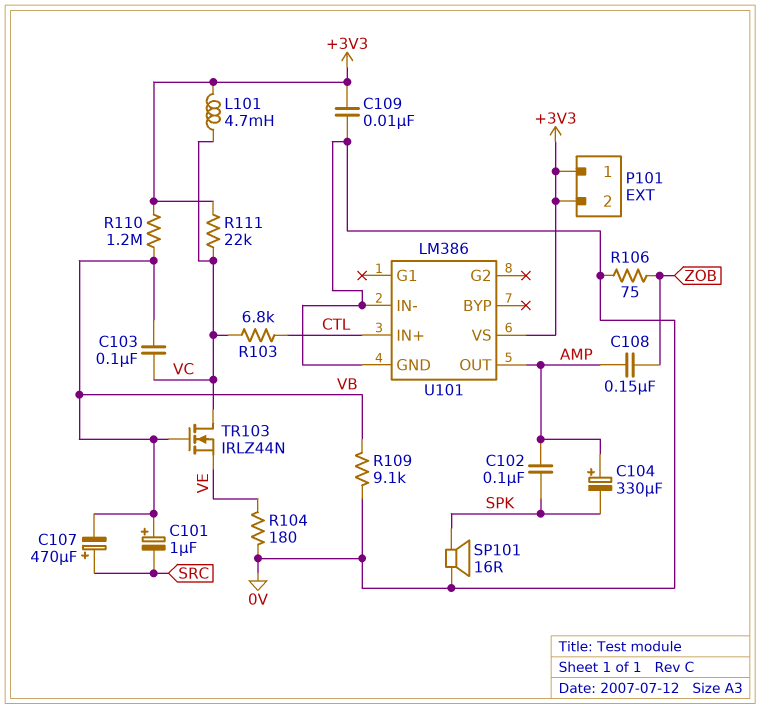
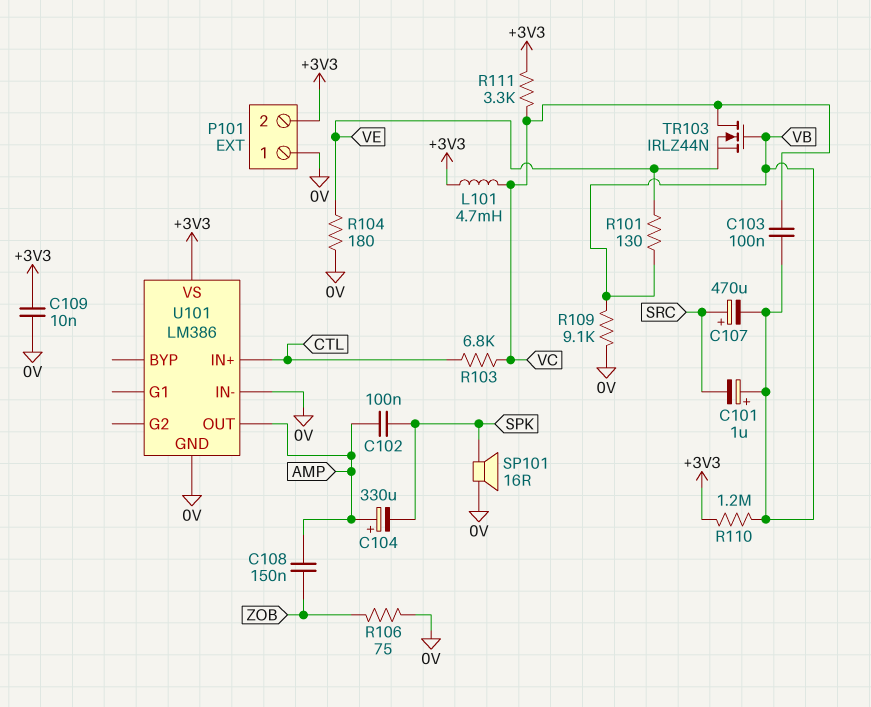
P101 pin 1: +3V3 -> 0V
R101: none -> 130 (VB, VE)
R111: 22k (+3V3, VC) -> 3.3k (+3V3, VC)

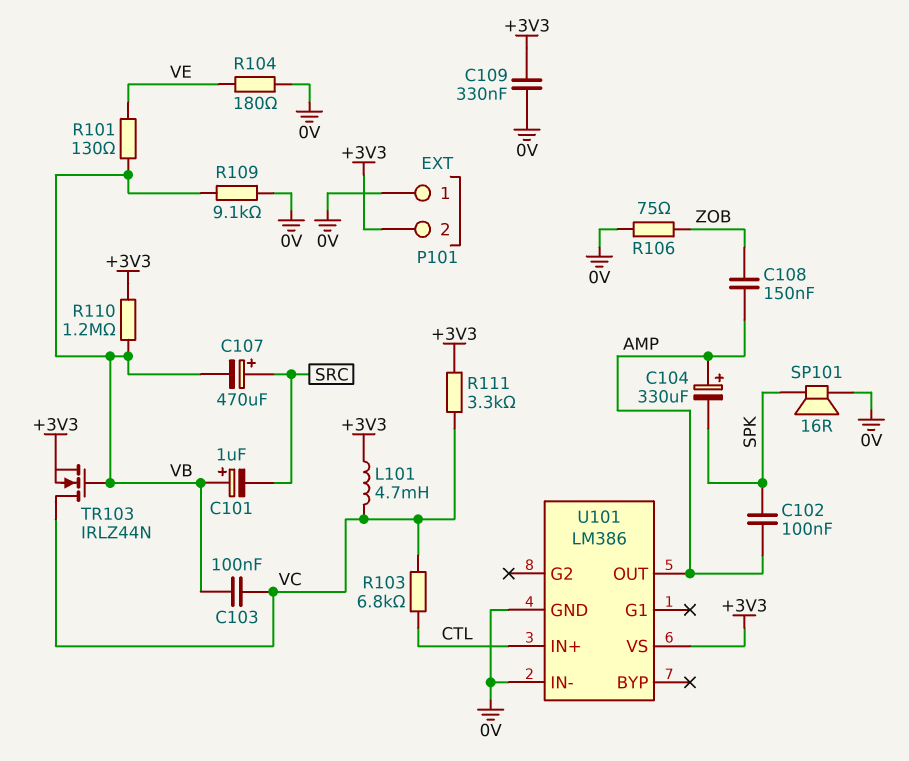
C109: 10nF (+3V3, 0V) -> 330nF (+3V3, 0V)
TR103: NMOS IRLZ44N (G VB, D VC, S VE) -> NMOS IRLZ44N (G VB, D VC, S +3V3)

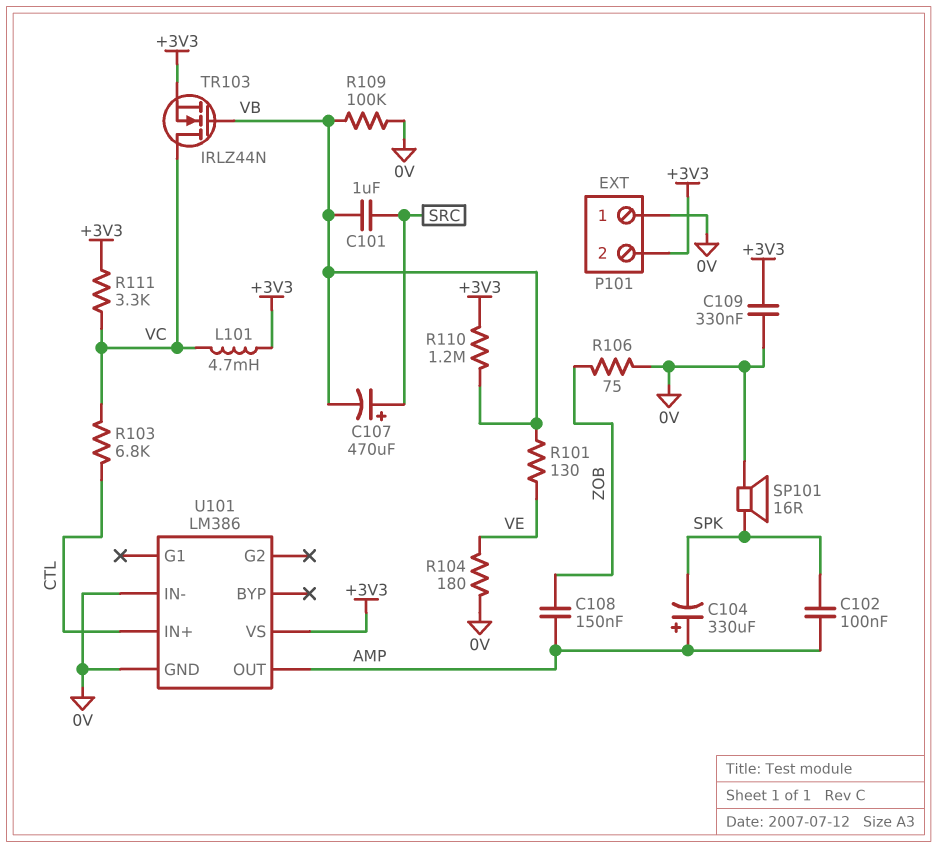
C101: 1uF (plus VB, minus SRC) -> 1uF (SRC, VB)
C103: 100nF (VB, VC) -> none
R109: 9.1k (0V, VB) -> 100k (0V, VB)

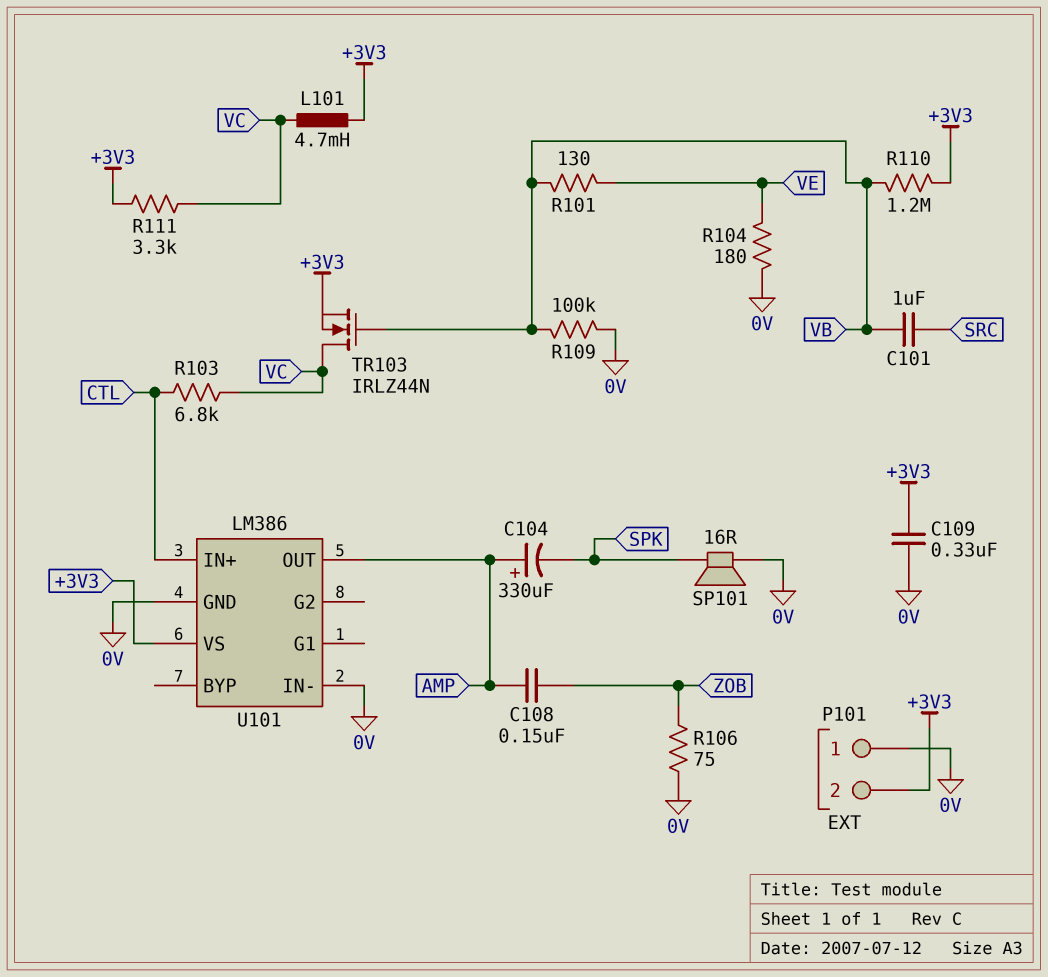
C102: 100nF (AMP, SPK) -> none
C107: 470uF (plus SRC, minus VB) -> none

